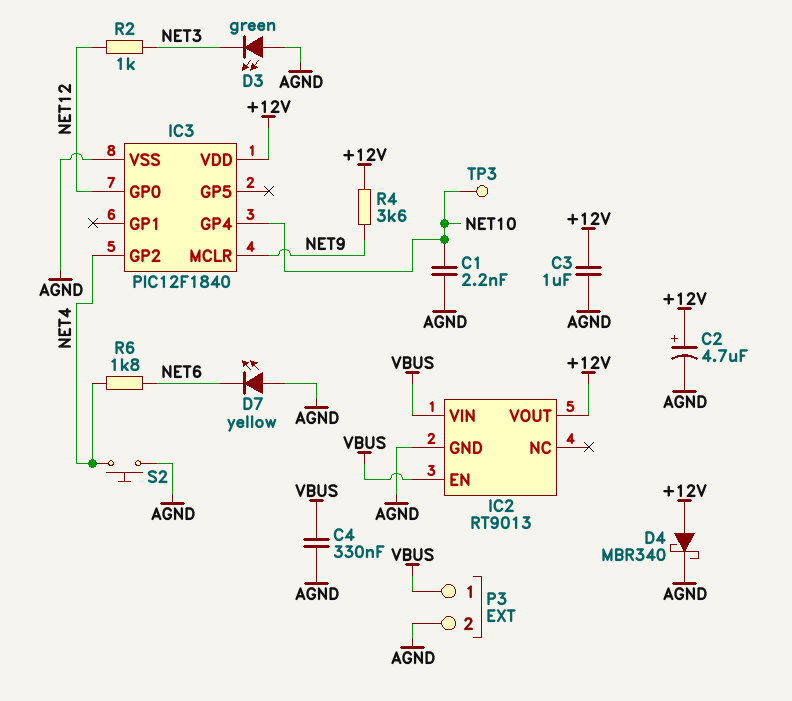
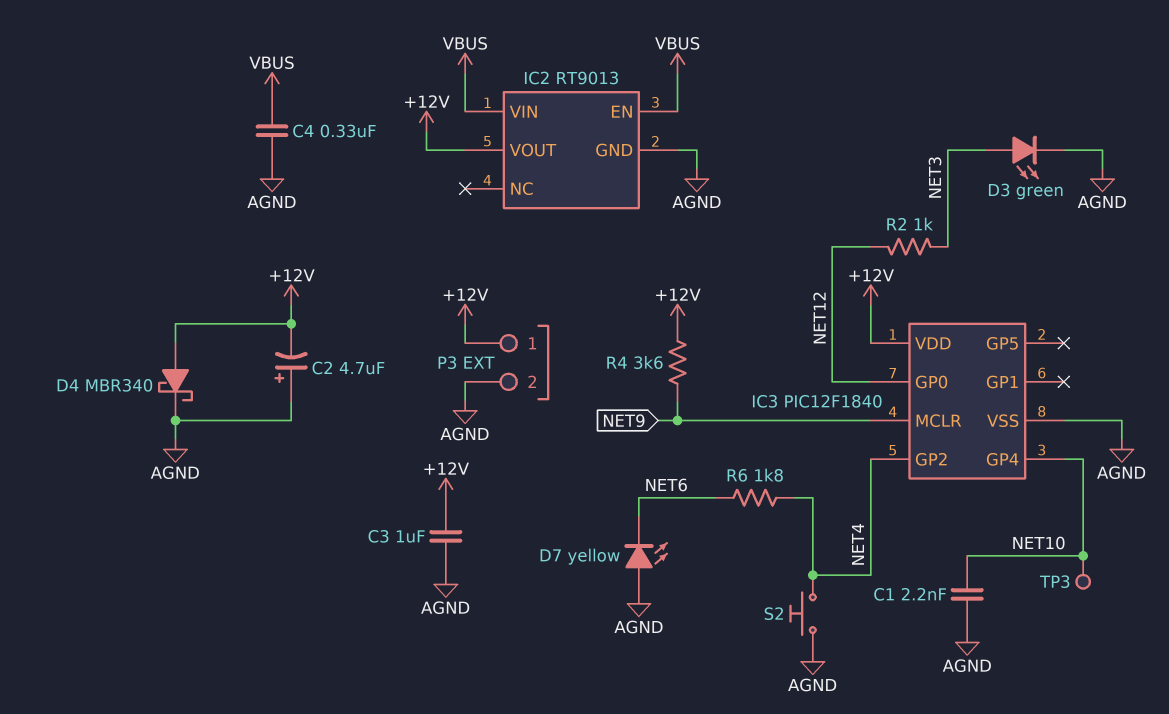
C2: 4.7uF (plus +12V, minus AGND) -> 4.7uF (plus AGND, minus +12V)
D3: LED green (A AGND, K NET3) -> LED green (A NET3, K AGND)
P3 pin 1: VBUS -> +12V

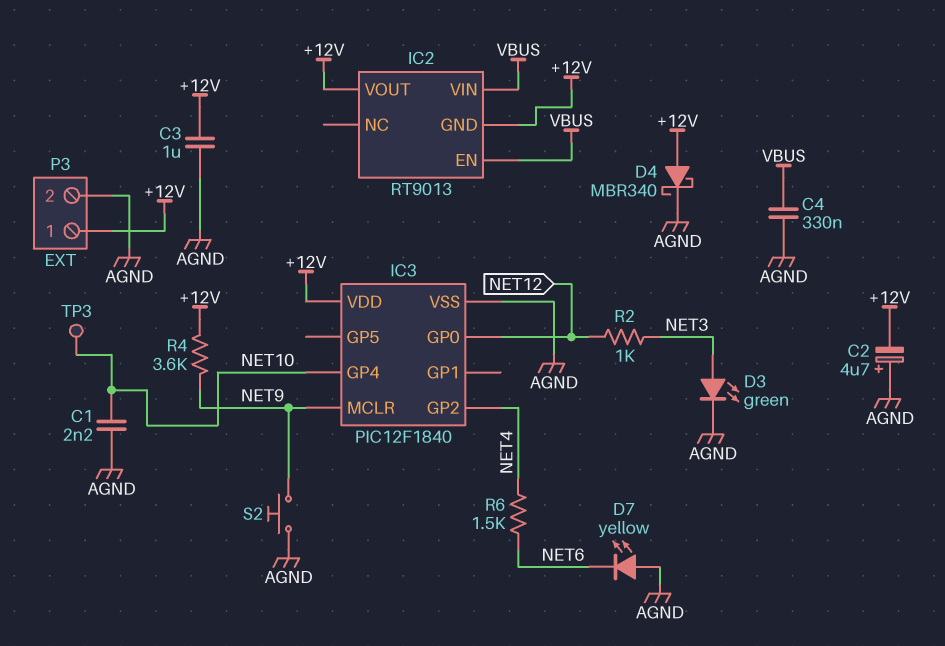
IC2 pin GND: AGND -> +12V
R6: 1.8k (NET4, NET6) -> 1.5k (NET4, NET6)
S2: button (AGND, NET4) -> button (AGND, NET9)

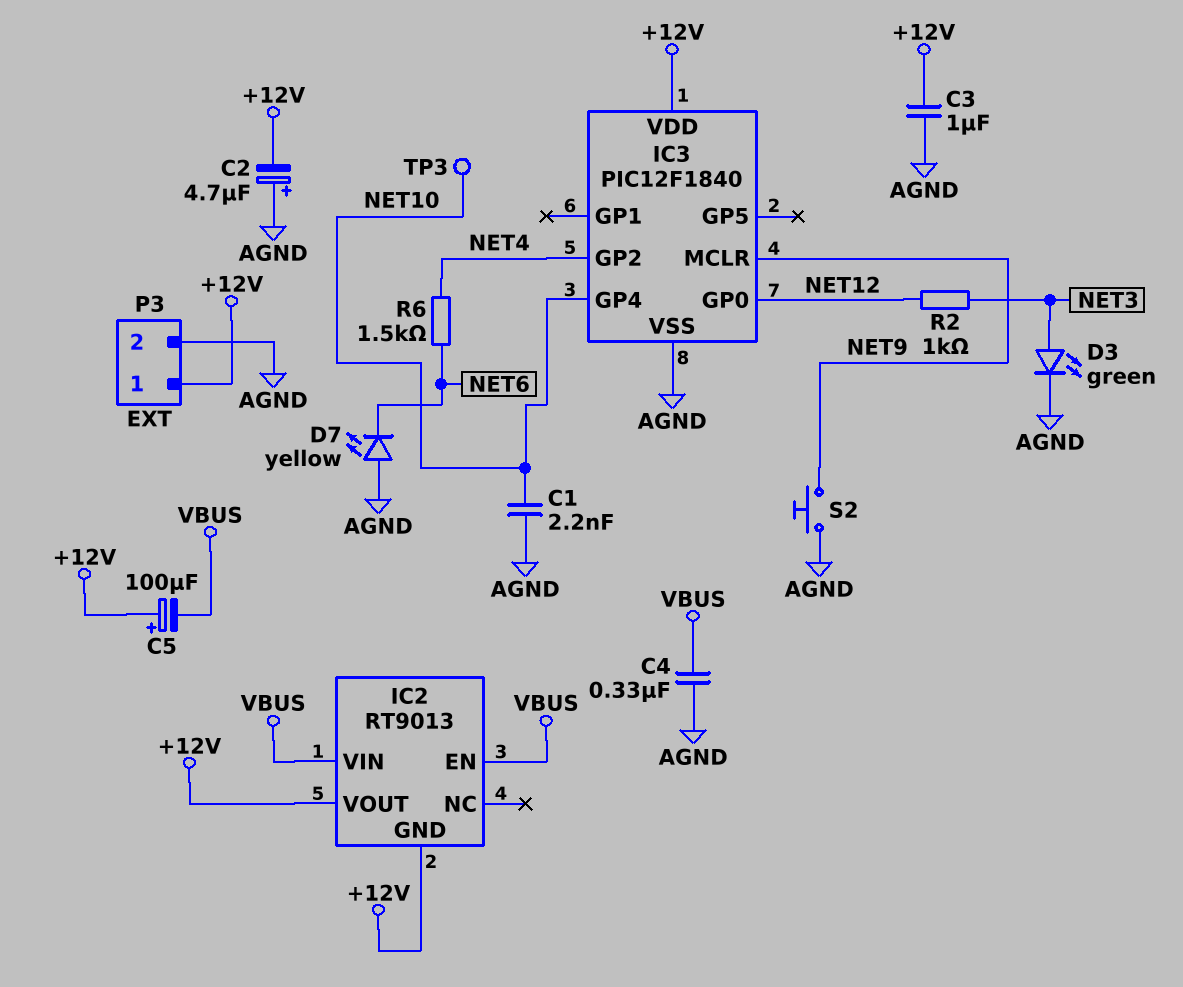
C5: none -> 100uF (plus +12V, minus VBUS)
D4: schottky MBR340 (A +12V, K AGND) -> none
R4: 3.6k (+12V, NET9) -> none

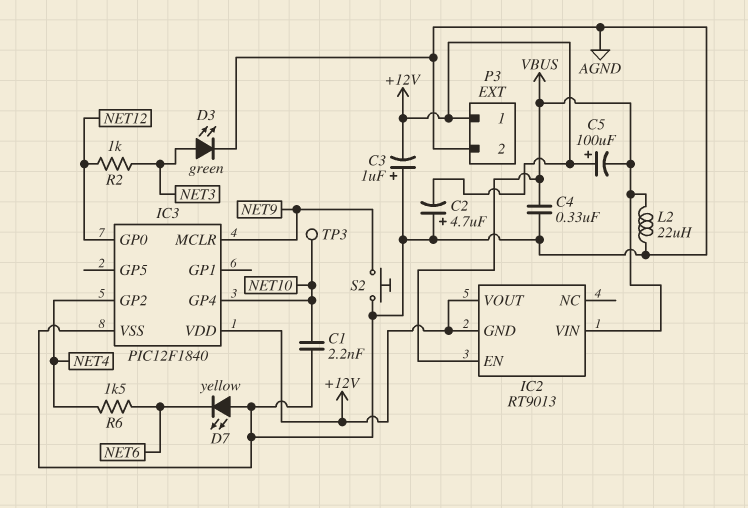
C3: 1uF (+12V, AGND) -> 1uF (plus AGND, minus +12V)
L2: none -> 22uH (AGND, VBUS)

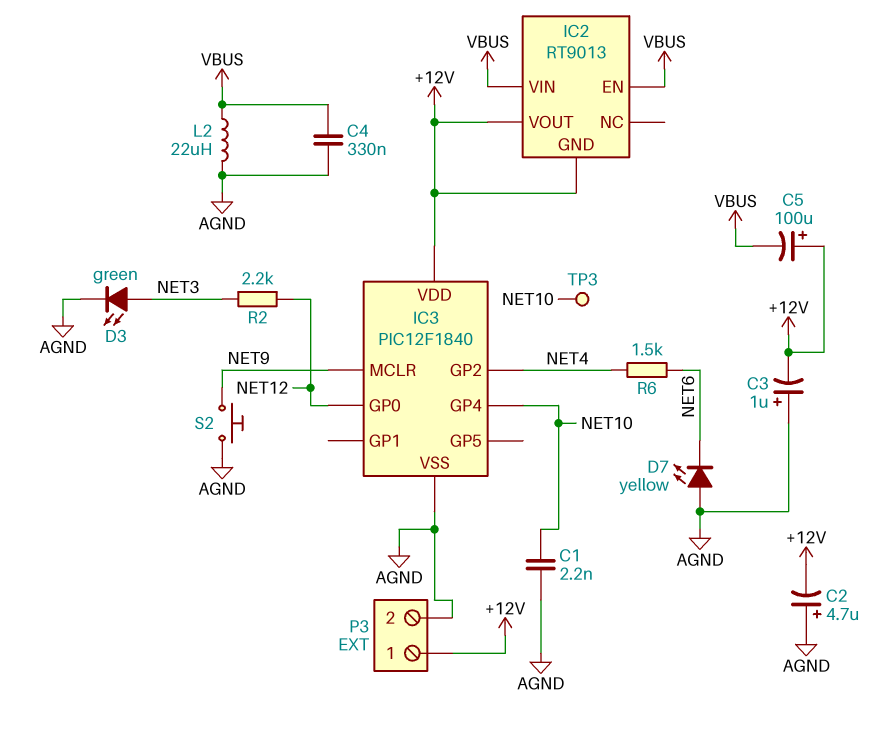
R2: 1k (NET3, NET12) -> 2.2k (NET3, NET12)

